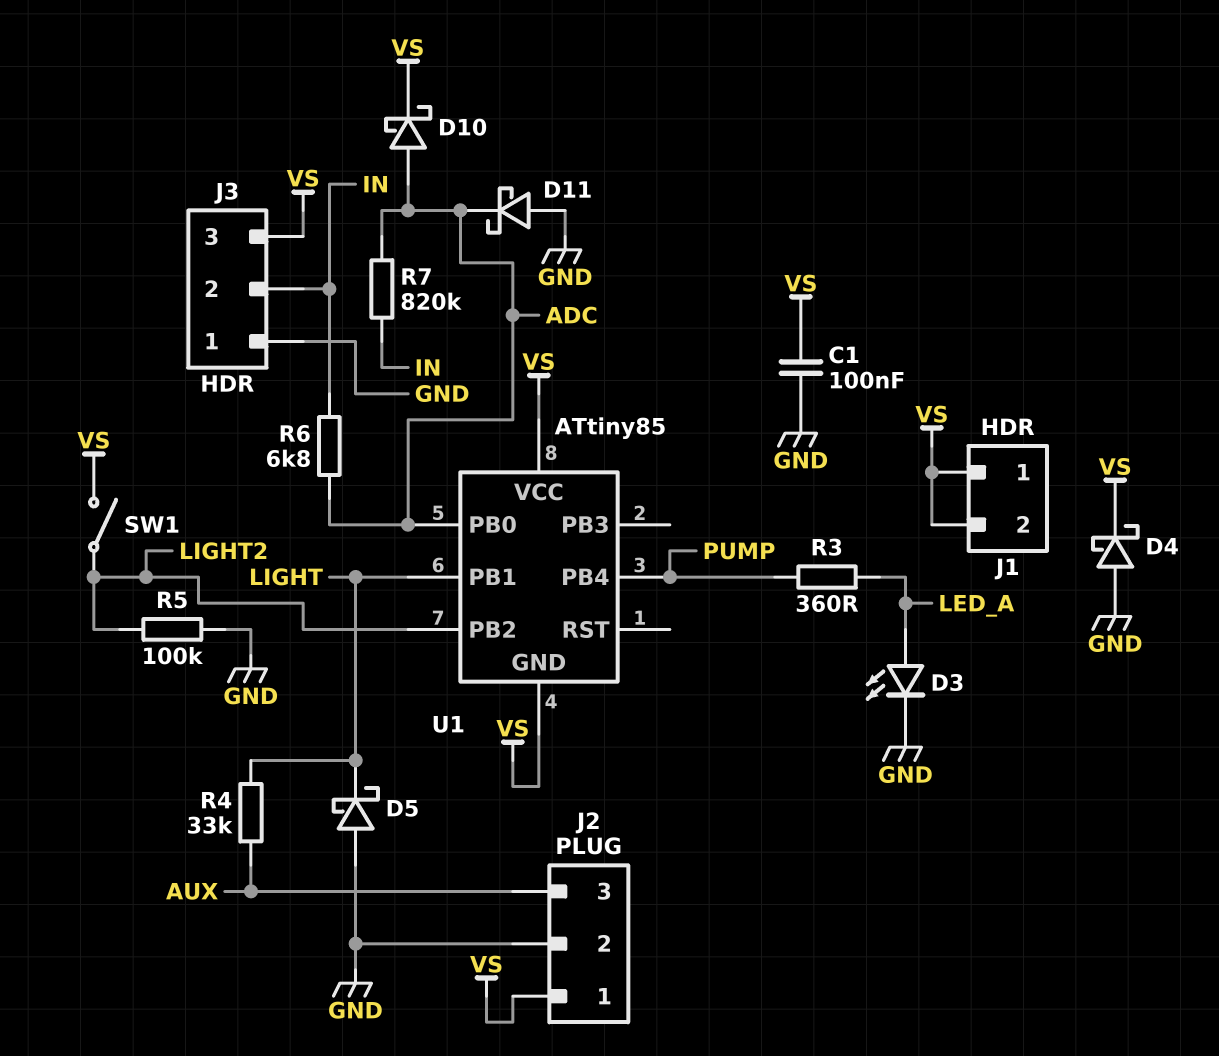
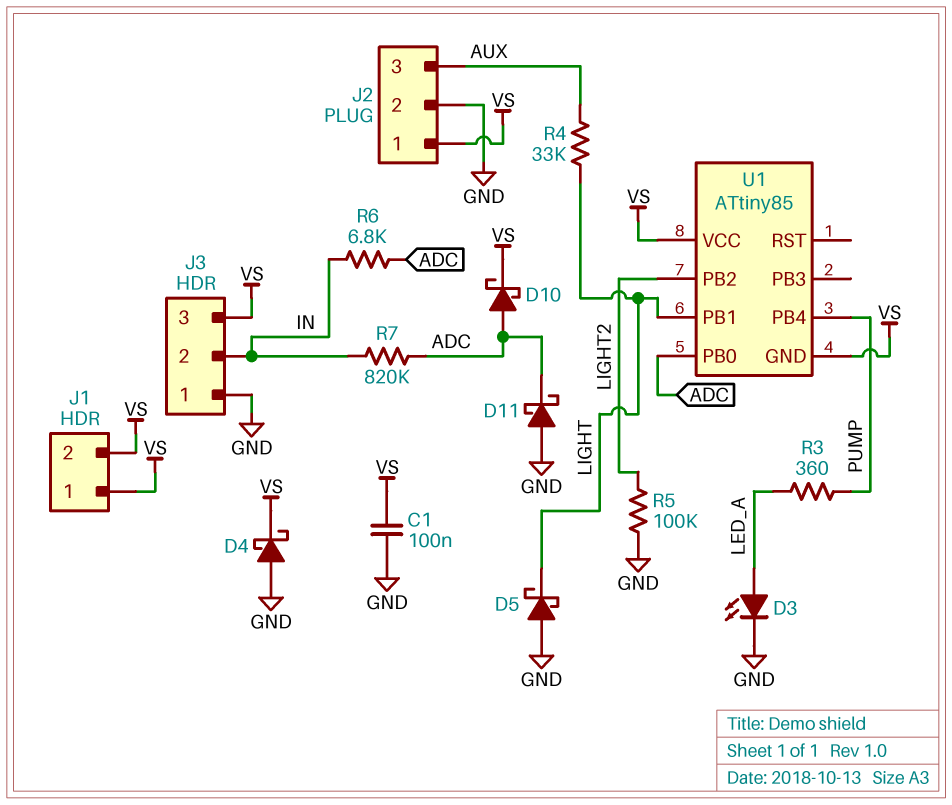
SW1: switch (LIGHT2, VS) -> none

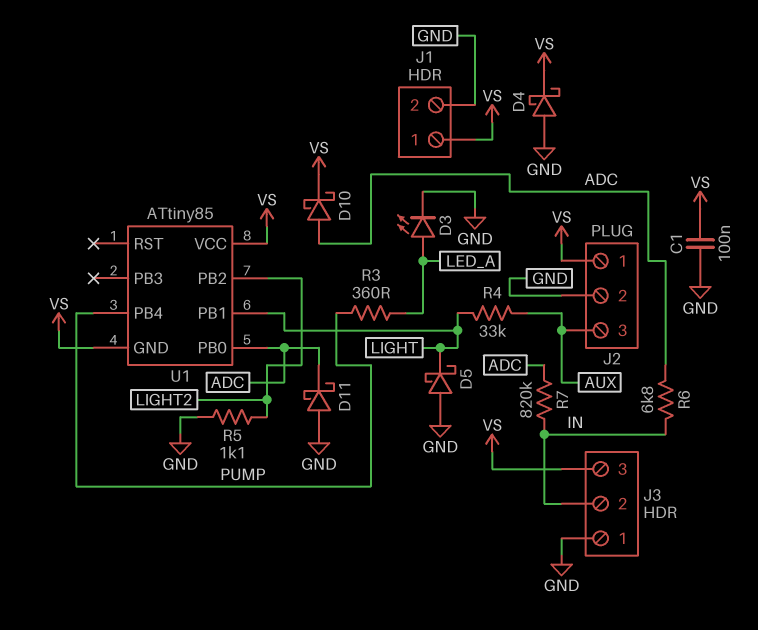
J1 pin 2: VS -> GND
R5: 100k (GND, LIGHT2) -> 1.1k (GND, LIGHT2)

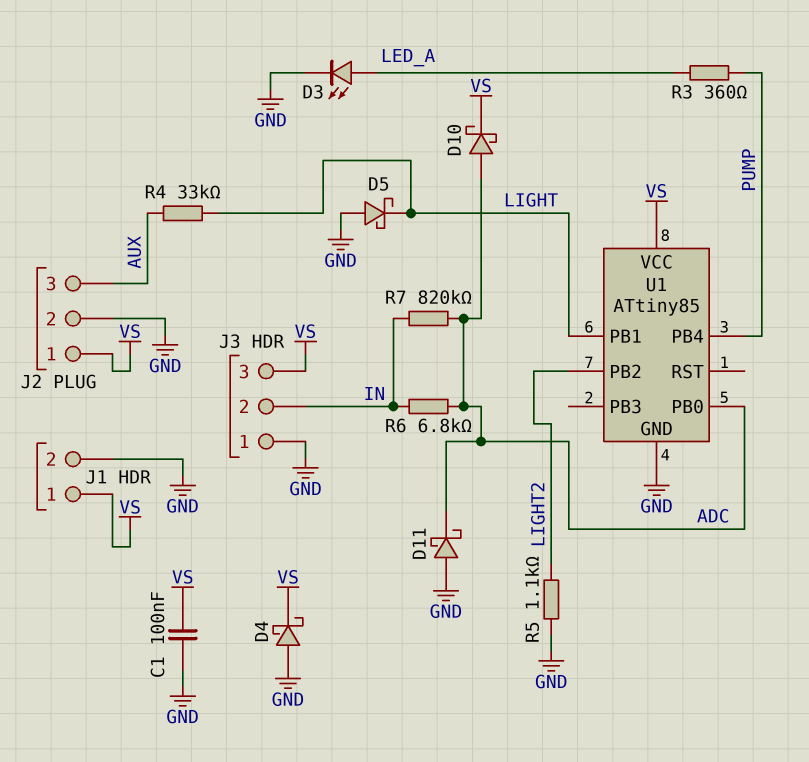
U1 pin GND: VS -> GND

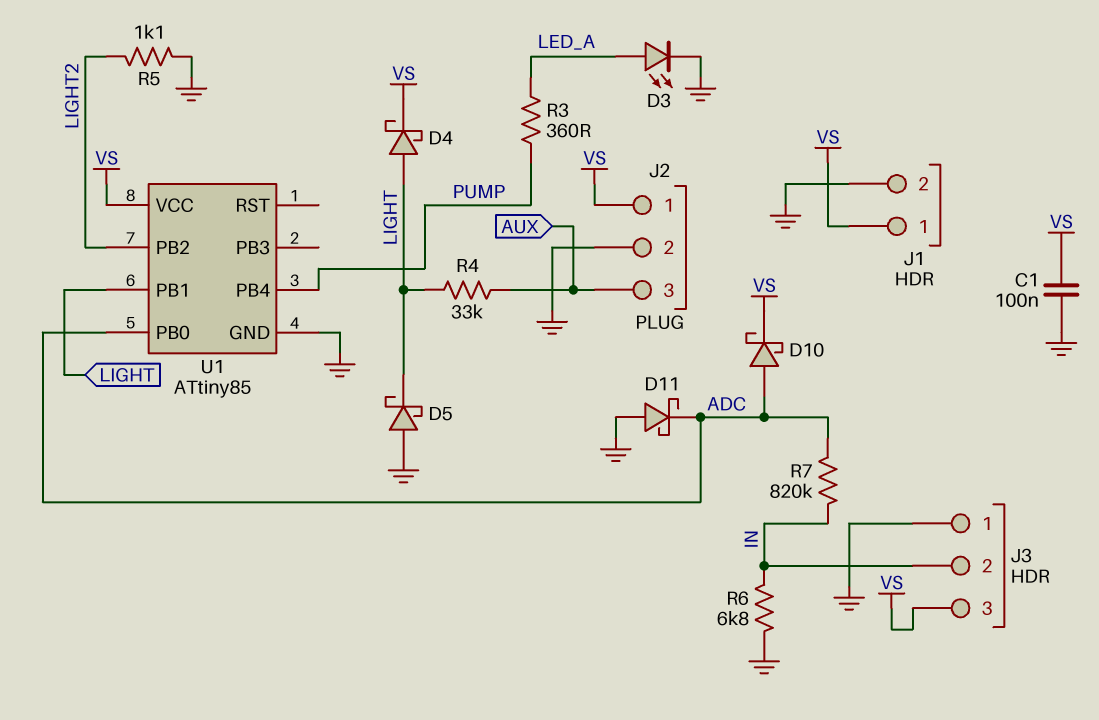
D4: schottky (A GND, K VS) -> schottky (A LIGHT, K VS)
R6: 6.8k (ADC, IN) -> 6.8k (GND, IN)

